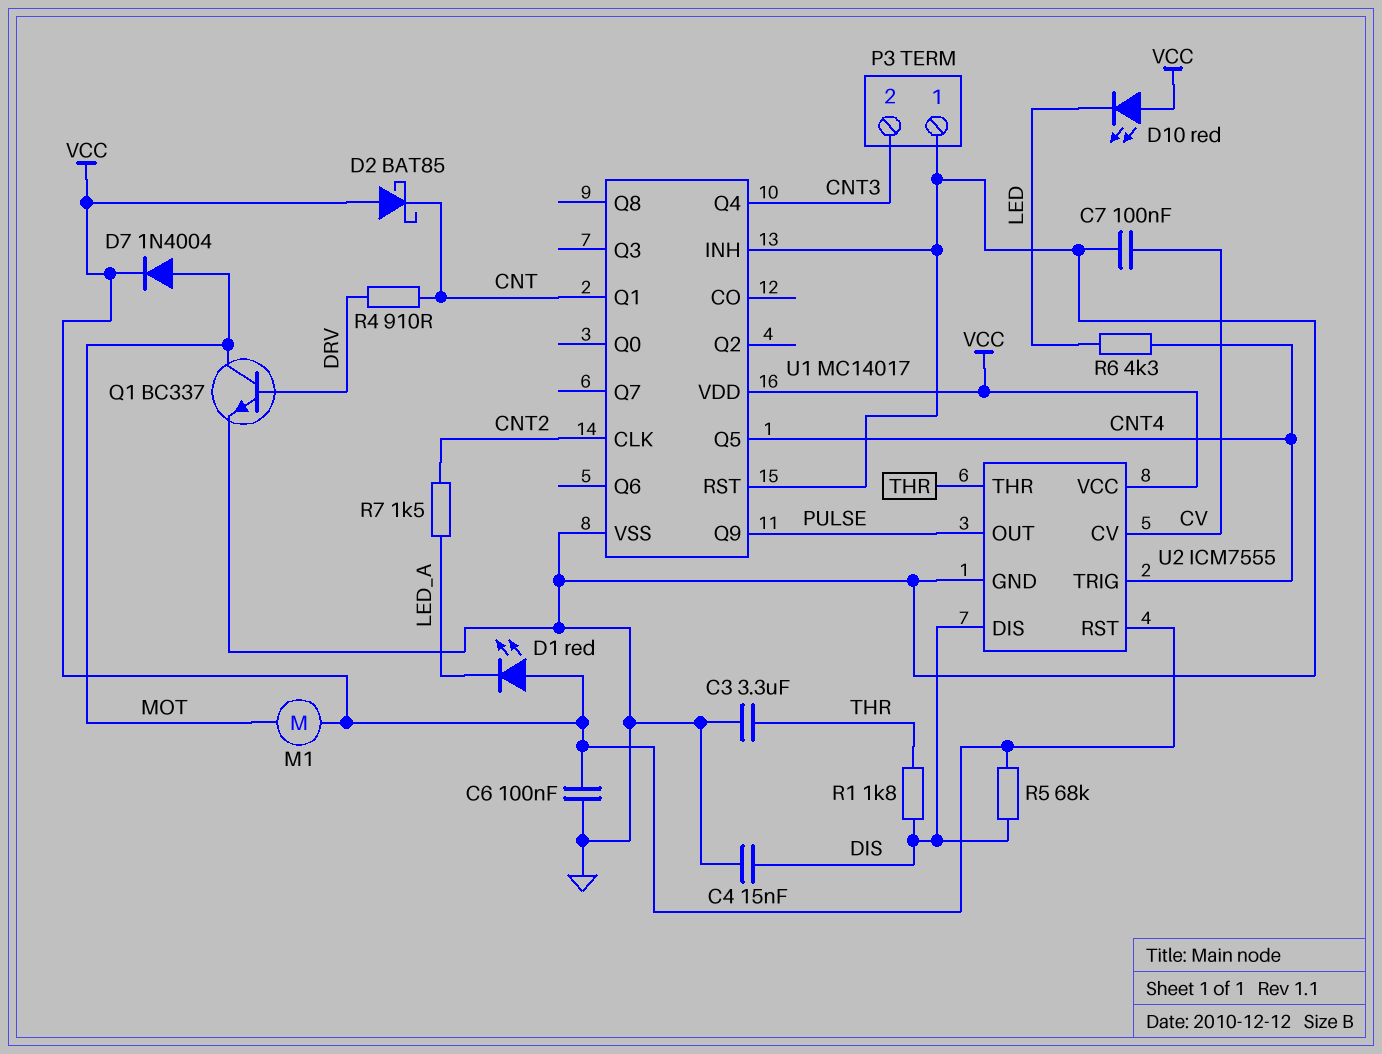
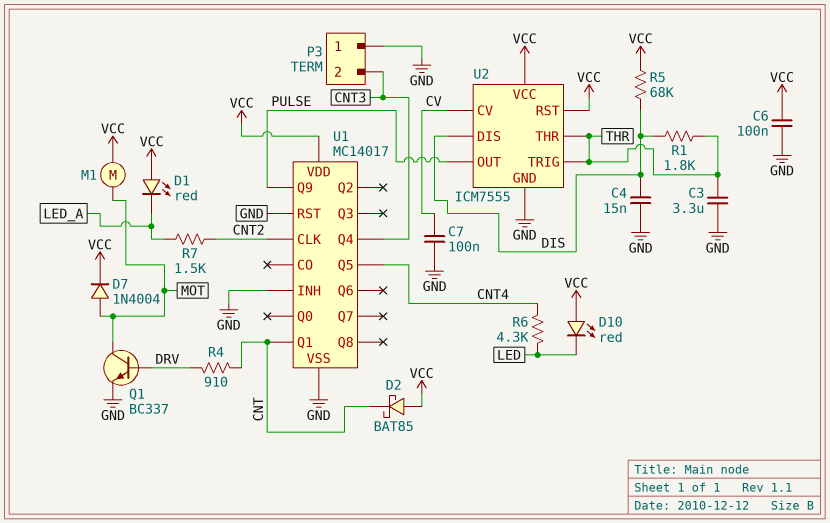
U2 pin TRIG: CNT4 -> THR

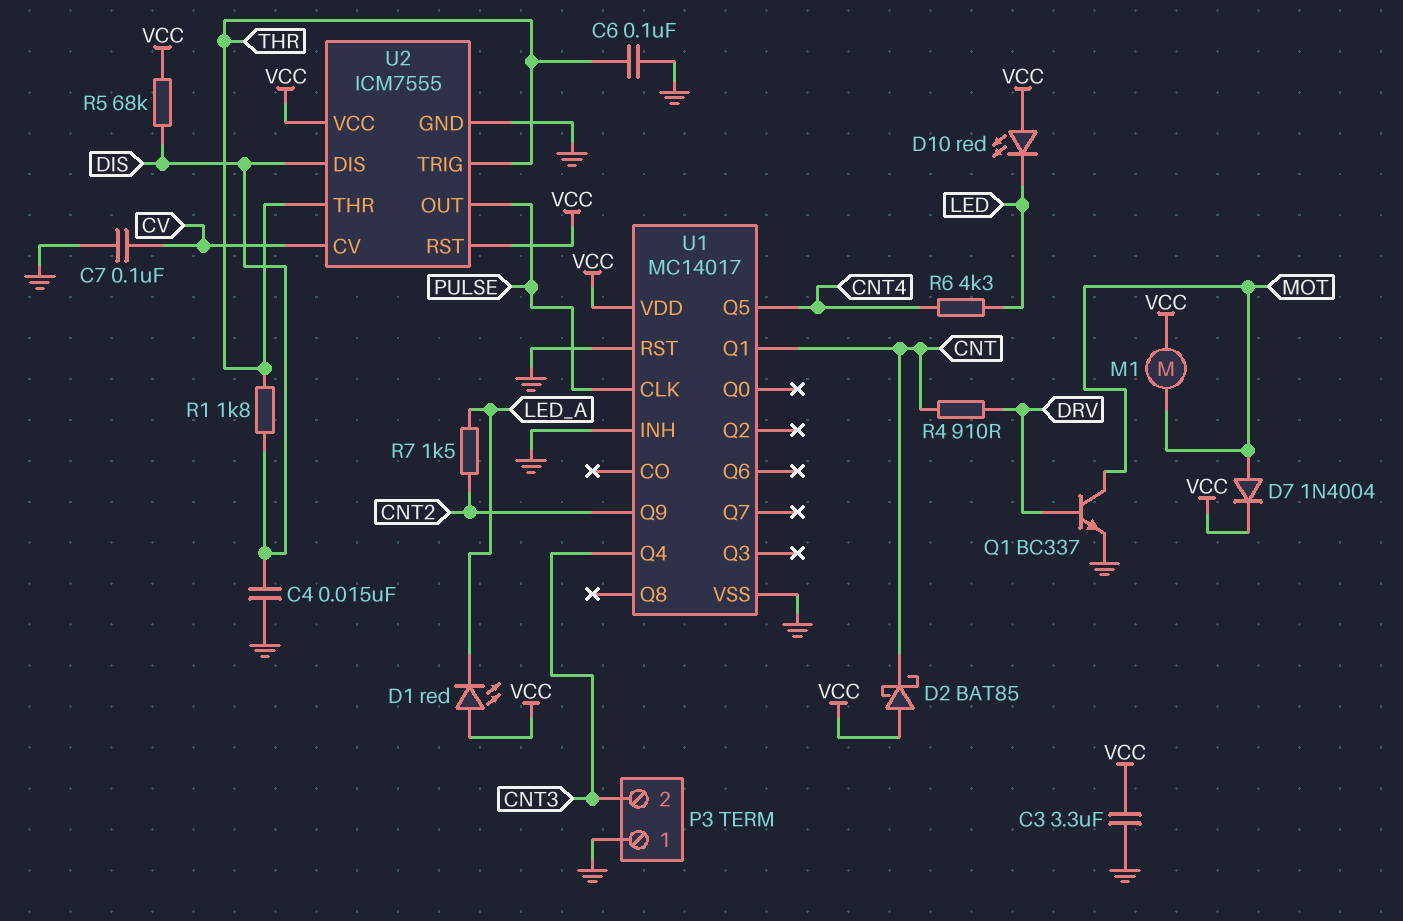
C3: 3.3uF (GND, THR) -> 3.3uF (GND, VCC)
C6: 100nF (GND, VCC) -> 100nF (GND, THR)
U1 pin CLK: CNT2 -> PULSE
U1 pin Q9: PULSE -> CNT2

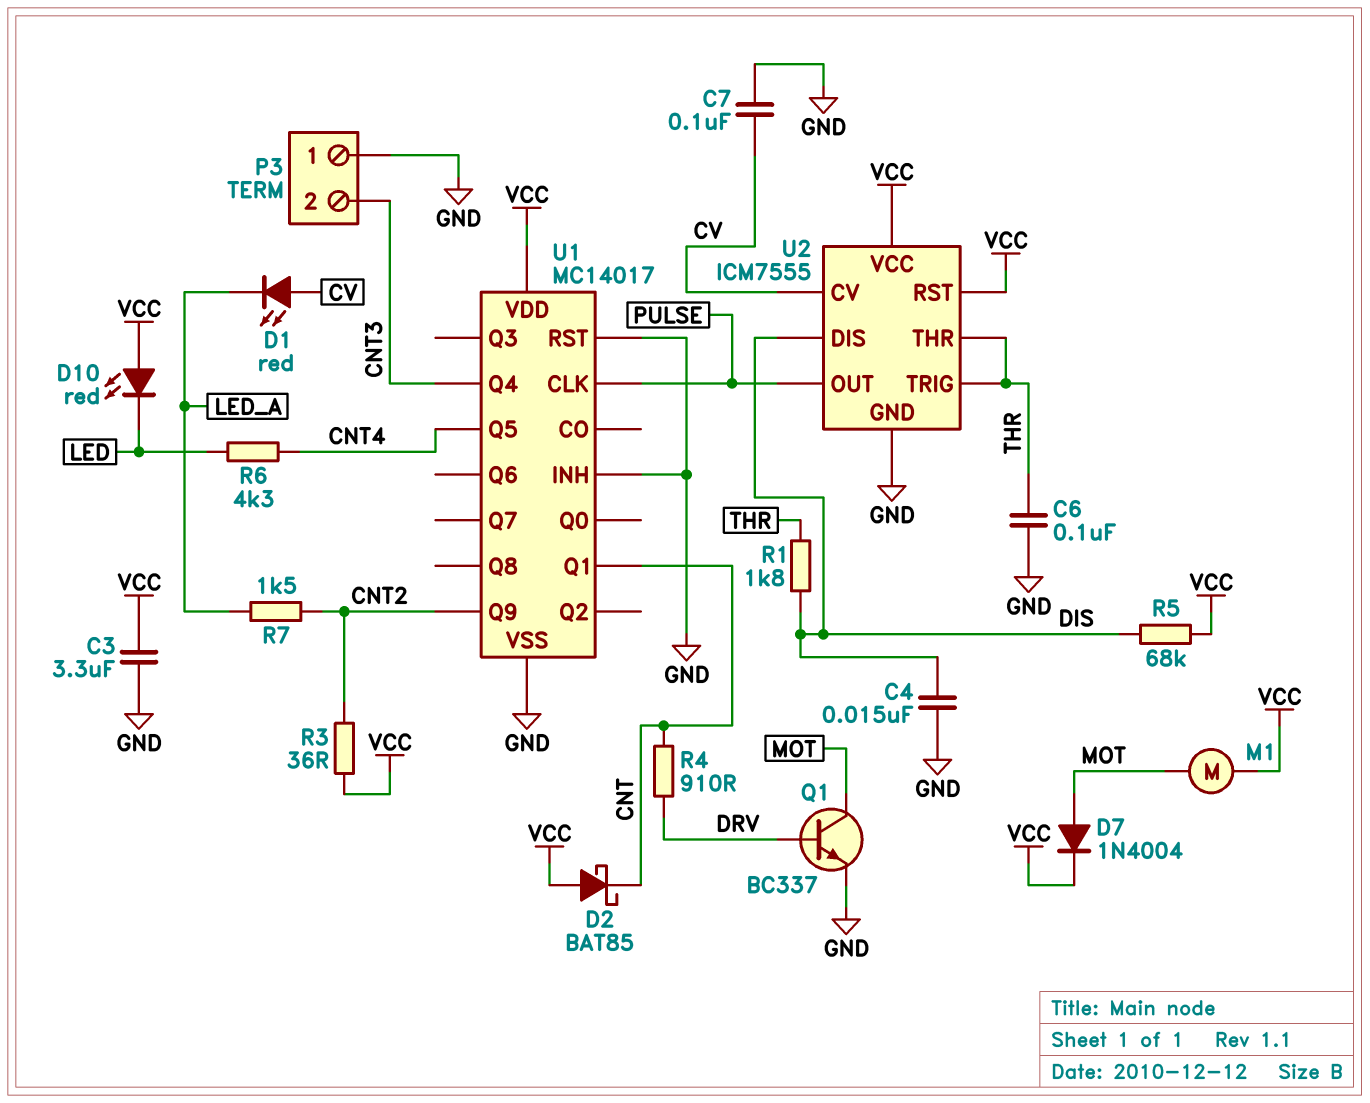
D1: LED red (A VCC, K LED_A) -> LED red (A CV, K LED_A)
R3: none -> 36 (CNT2, VCC)

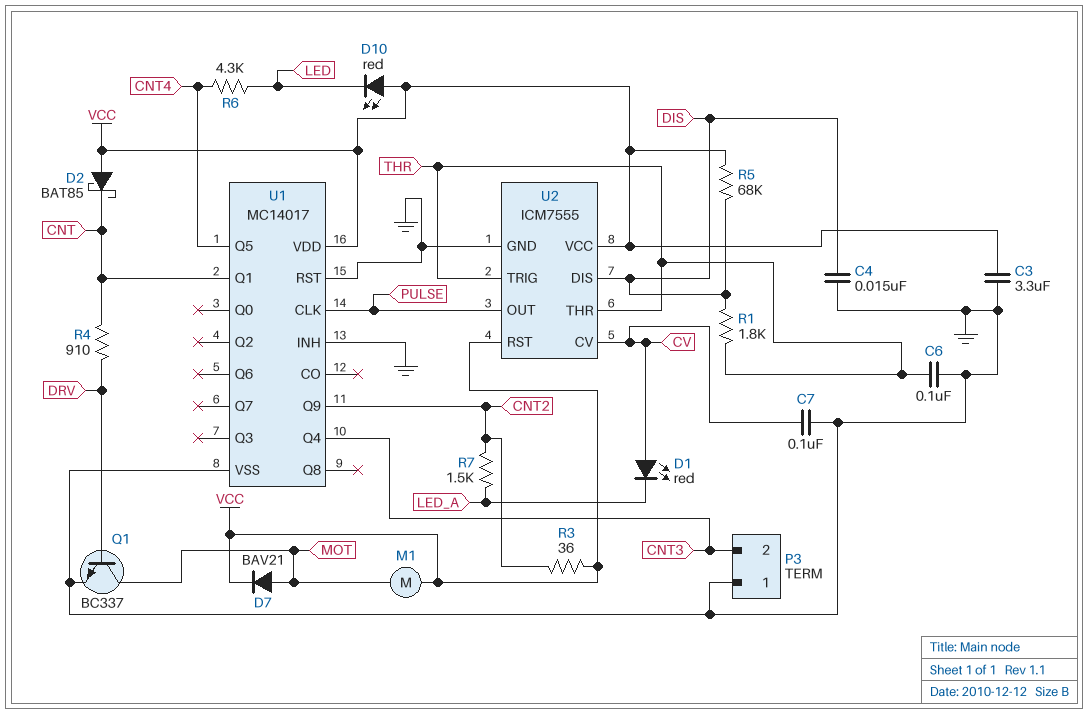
D7: diode 1N4004 (A MOT, K VCC) -> diode BAV21 (A MOT, K VCC)

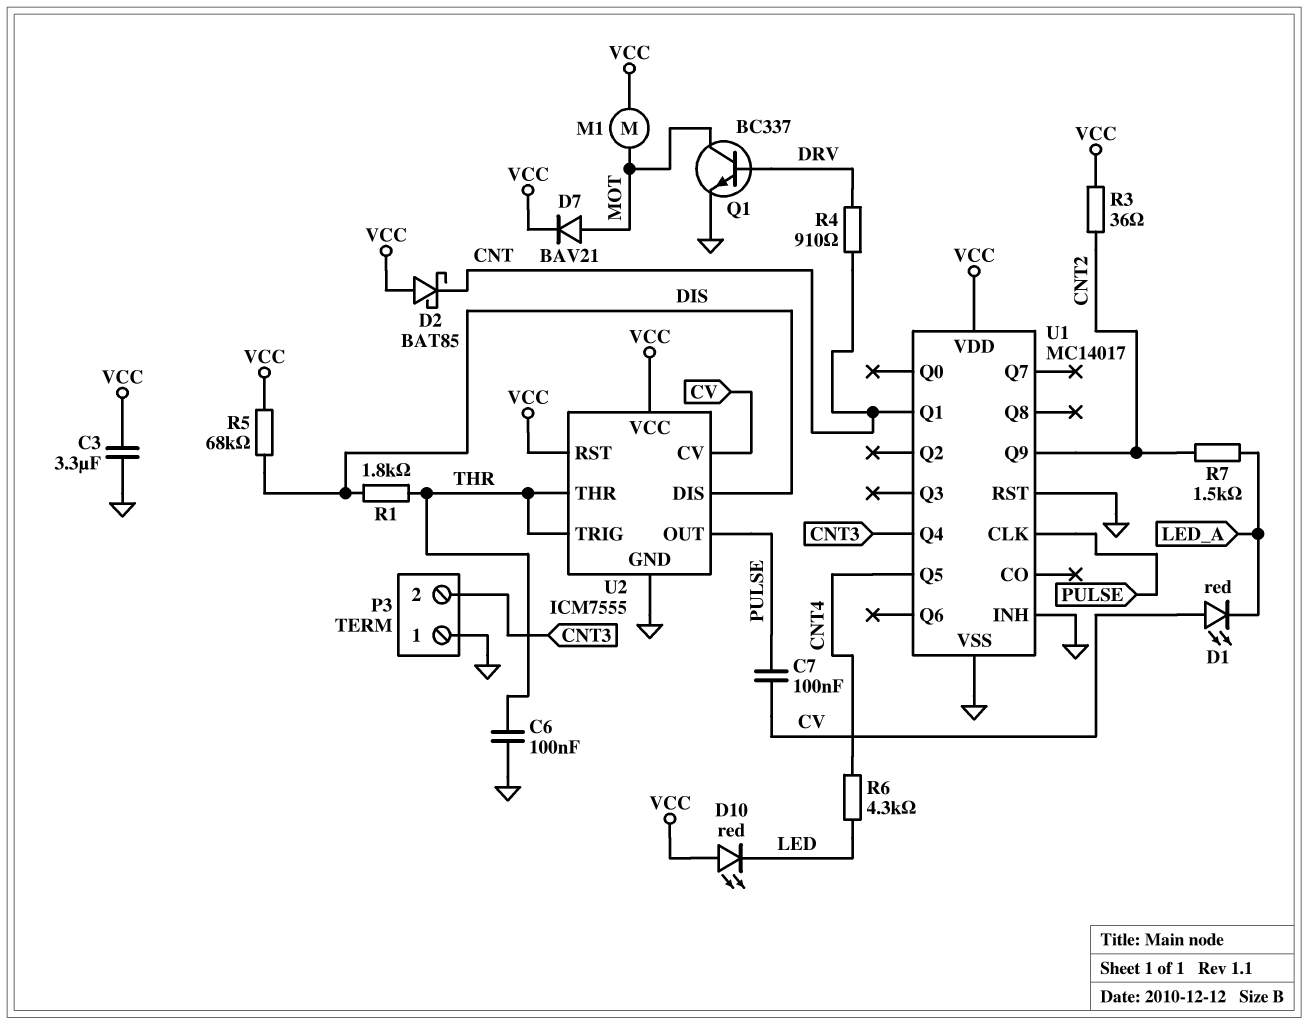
C4: 15nF (DIS, GND) -> none
C7: 100nF (CV, GND) -> 100nF (CV, PULSE)

